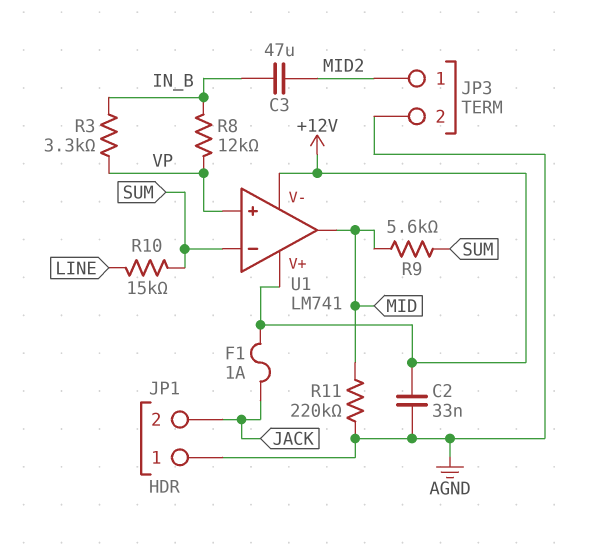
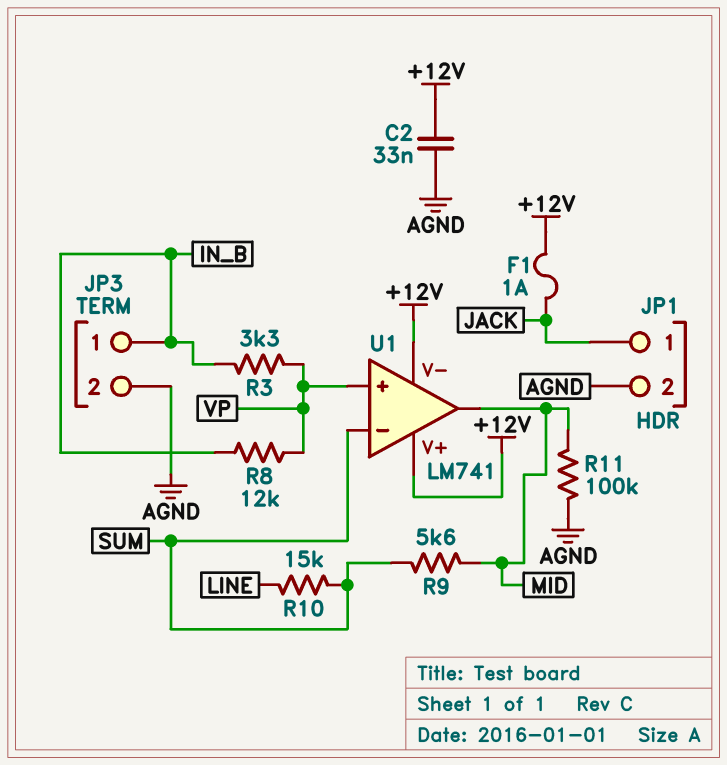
C3: 47uF (IN_B, MID2) -> none
JP1 pin 1: AGND -> JACK
JP1 pin 2: JACK -> AGND
JP3 pin 1: MID2 -> IN_B
R11: 220k (AGND, MID) -> 100k (AGND, MID)

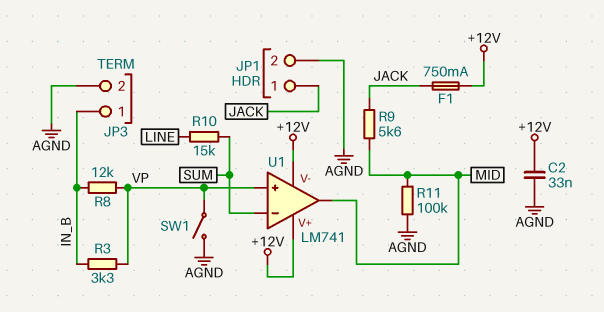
F1: 1A (+12V, JACK) -> 750mA (+12V, JACK)
R9: 5.6k (MID, SUM) -> 5.6k (JACK, MID)
SW1: none -> switch (AGND, VP)

